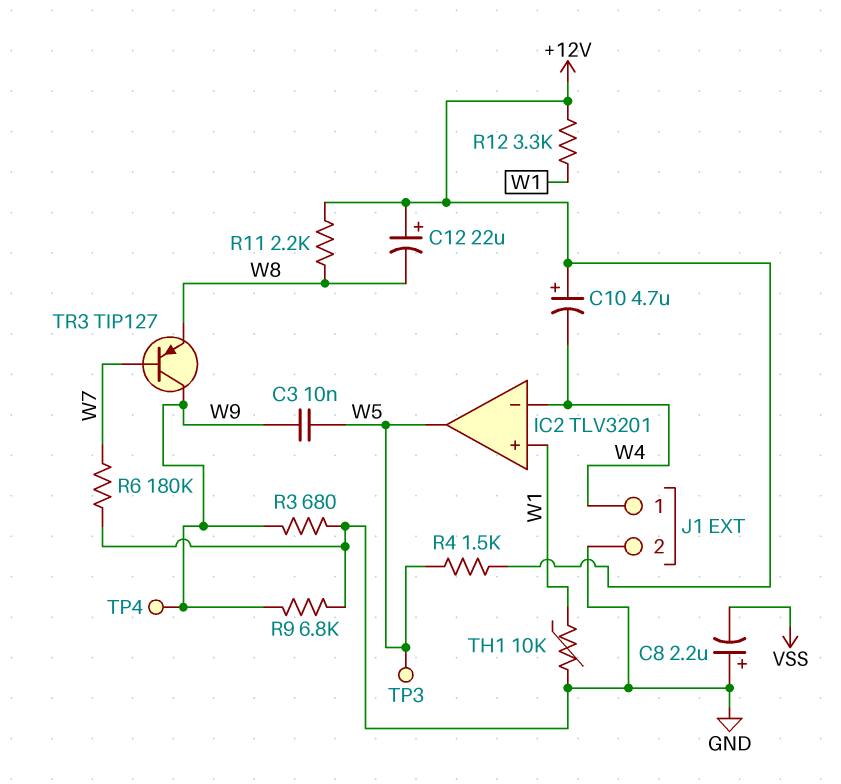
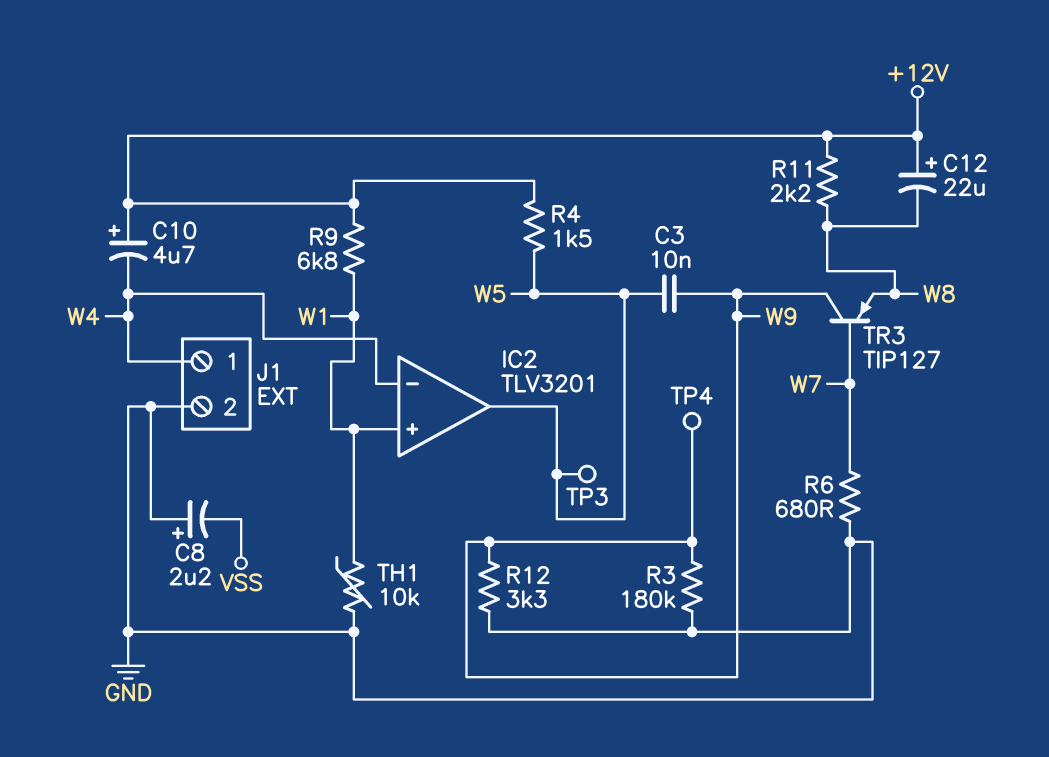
R3: 680 (GND, W9) -> 180k (GND, W9)
R6: 180k (GND, W7) -> 680 (GND, W7)
R9: 6.8k (GND, W9) -> 6.8k (+12V, W1)
R12: 3.3k (+12V, W1) -> 3.3k (GND, W9)

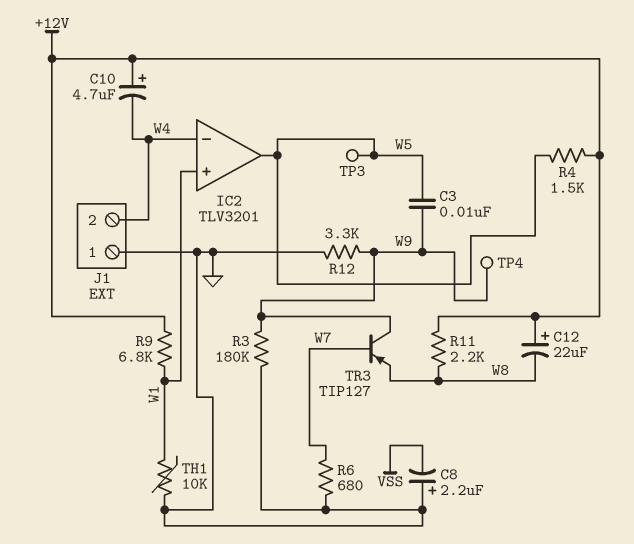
J1 pin 1: W4 -> GND
J1 pin 2: GND -> W4

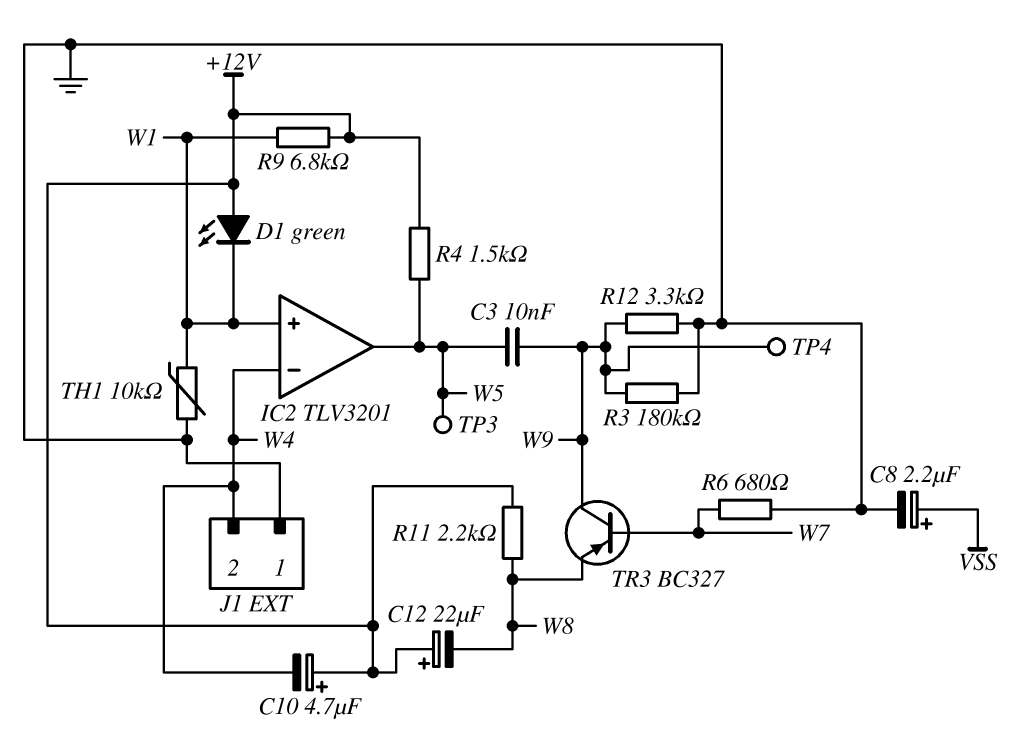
C8: 2.2uF (plus GND, minus VSS) -> 2.2uF (plus VSS, minus GND)
D1: none -> LED green (A +12V, K W1)
TR3: PNP TIP127 (B W7, C W9, E W8) -> PNP BC327 (B W7, C W9, E W8)

